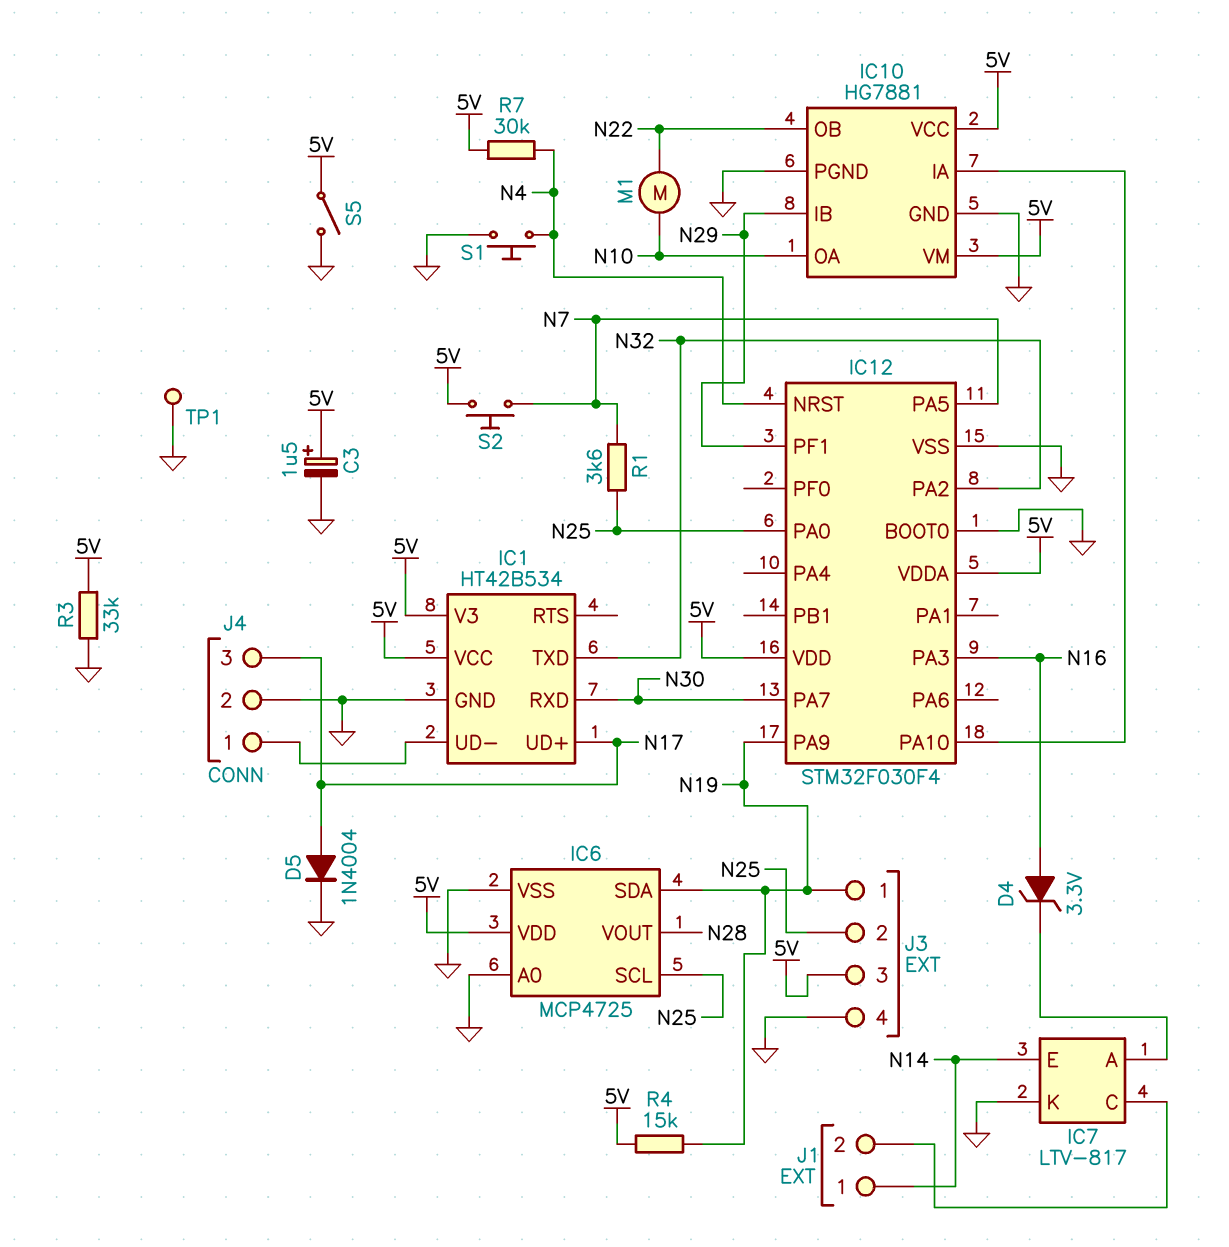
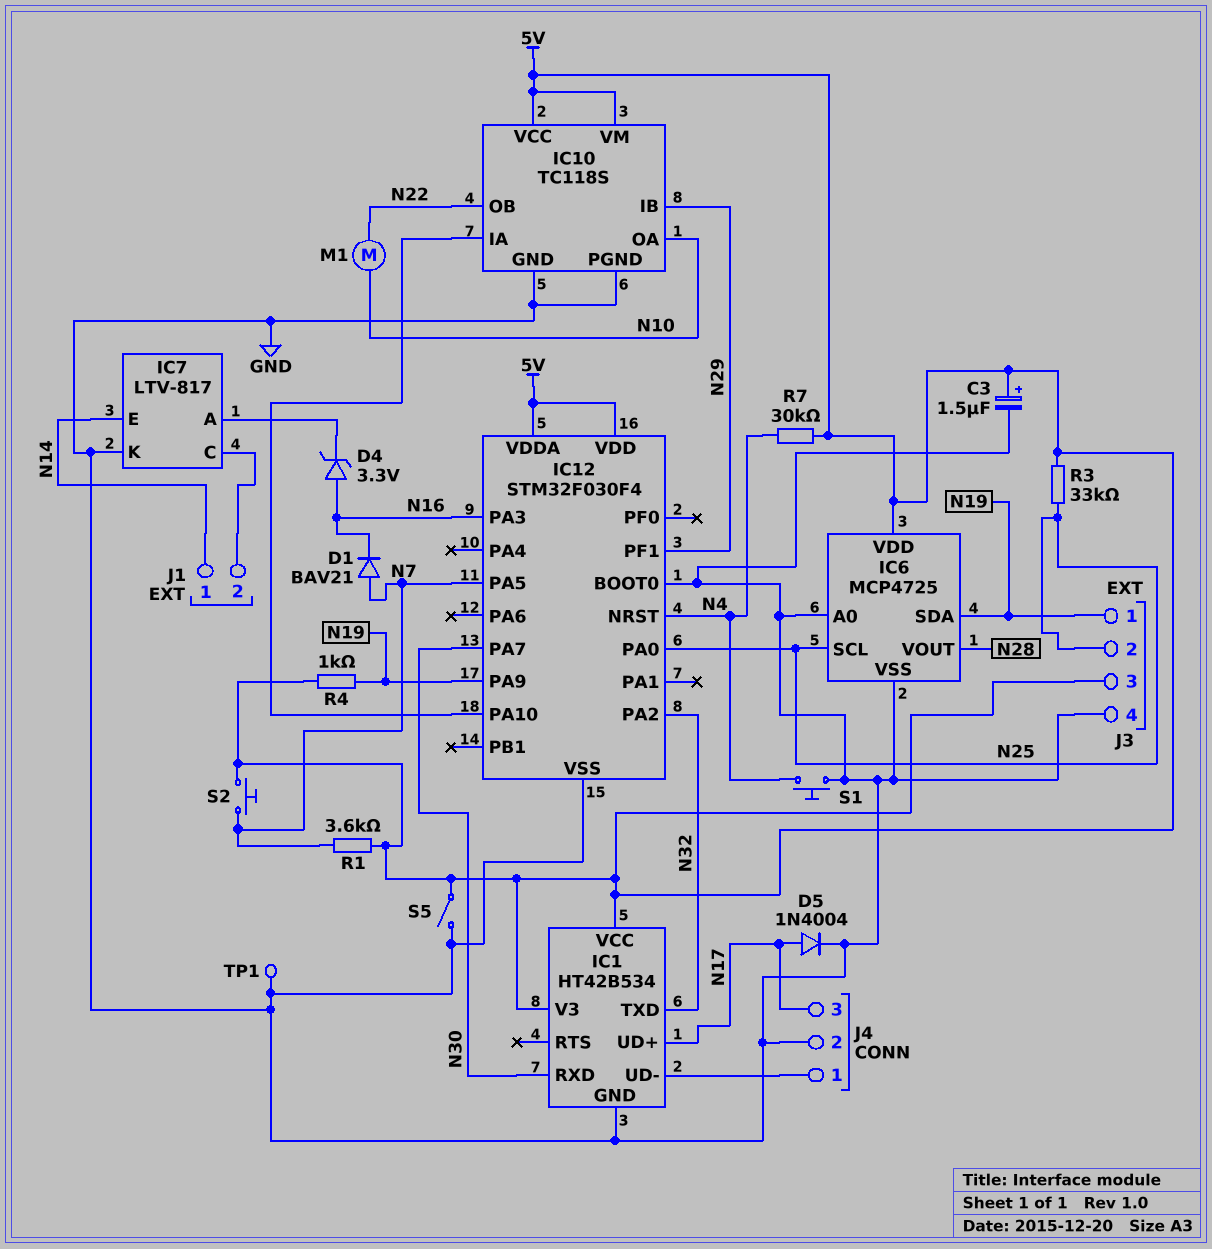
D1: none -> diode BAV21 (A N7, K N16)
IC10: HG7881 -> TC118S
R1: 3.6k (N7, N25) -> 3.6k (5V, N7)
R3: 33k (5V, GND) -> 33k (5V, N25)
R4: 15k (5V, N19) -> 1k (5V, N19)

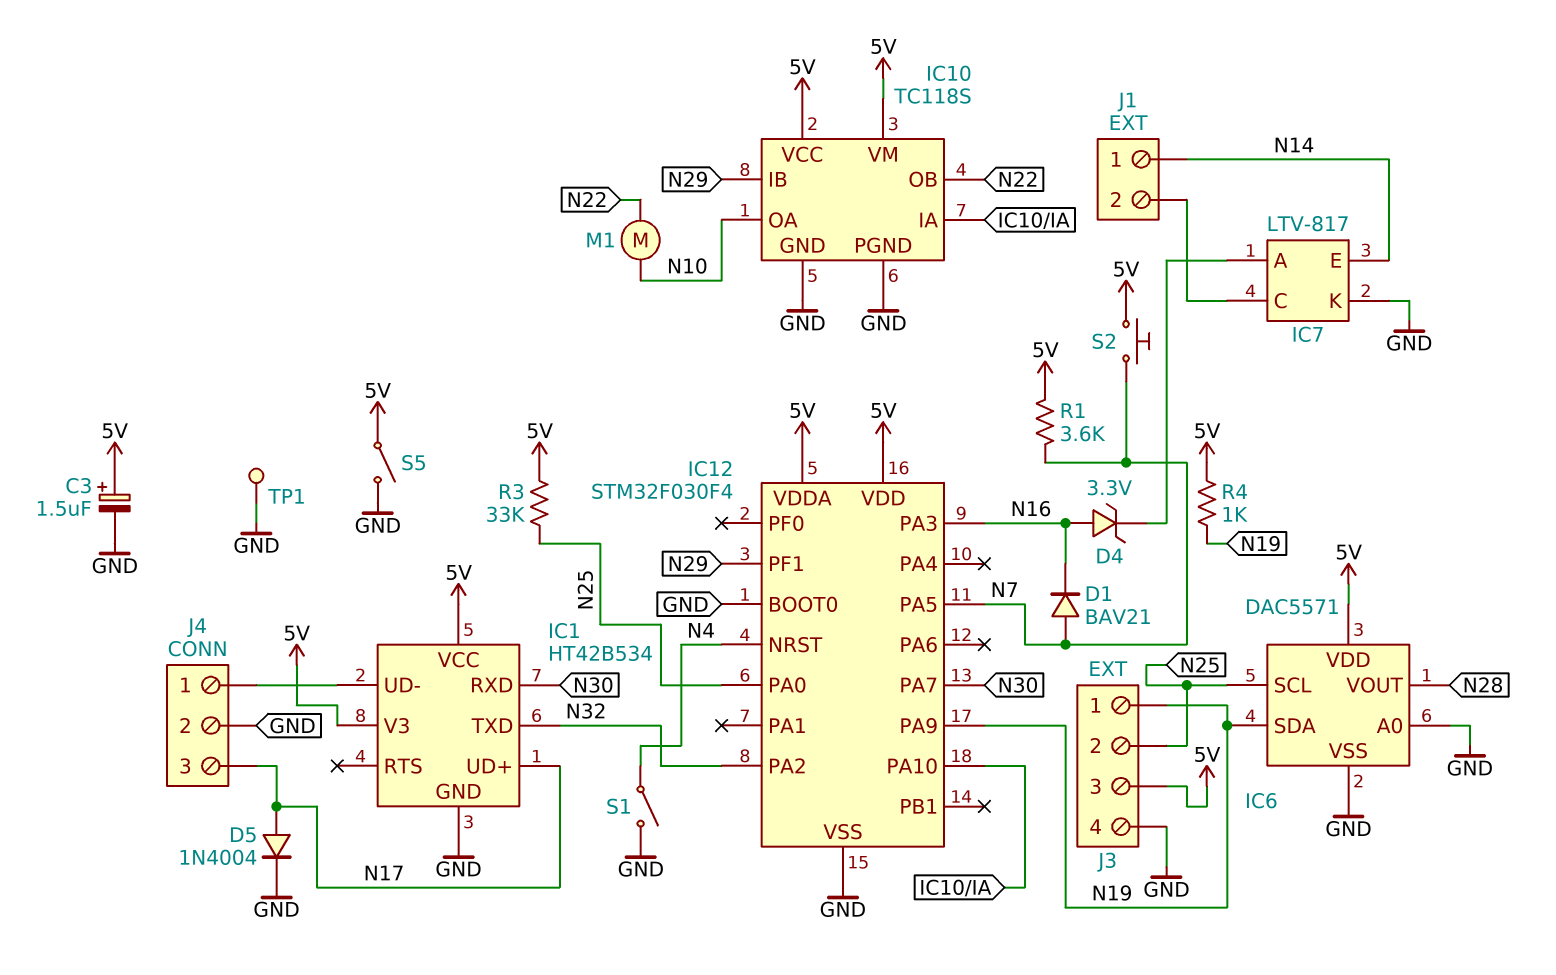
IC6: MCP4725 -> DAC5571
R7: 30k (5V, N4) -> none
S1: button (GND, N4) -> switch (GND, N4)

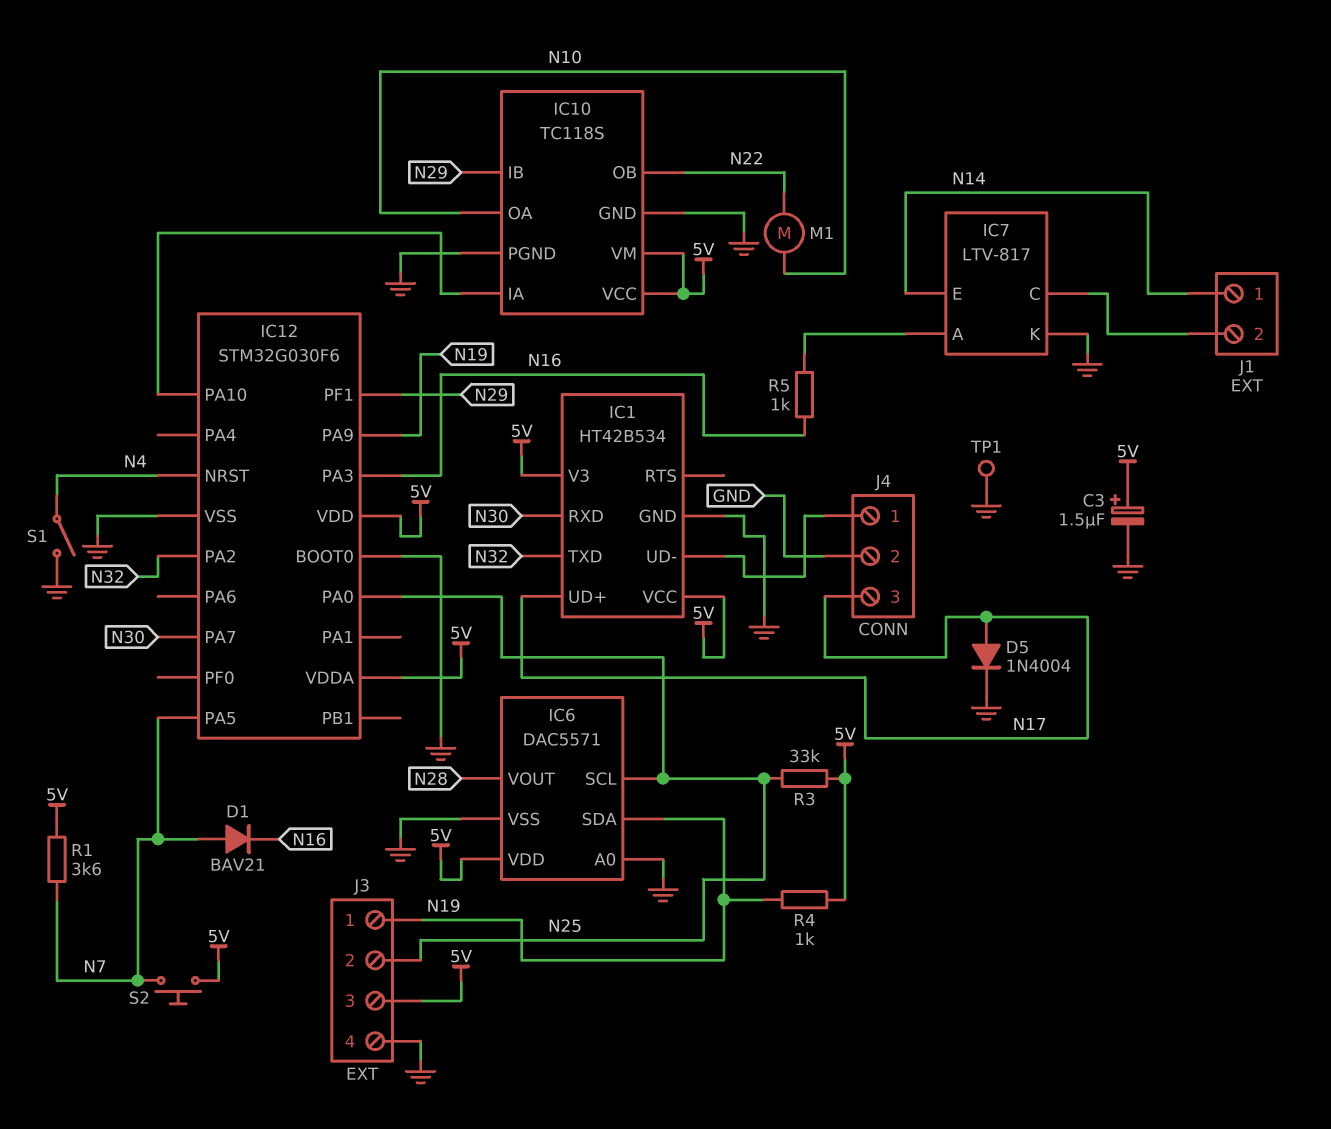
D4: zener 3.3V (A N16, K IC7/A) -> none
IC12: STM32F030F4 -> STM32G030F6
R5: none -> 1k (IC7/A, N16)
S5: switch (5V, GND) -> none

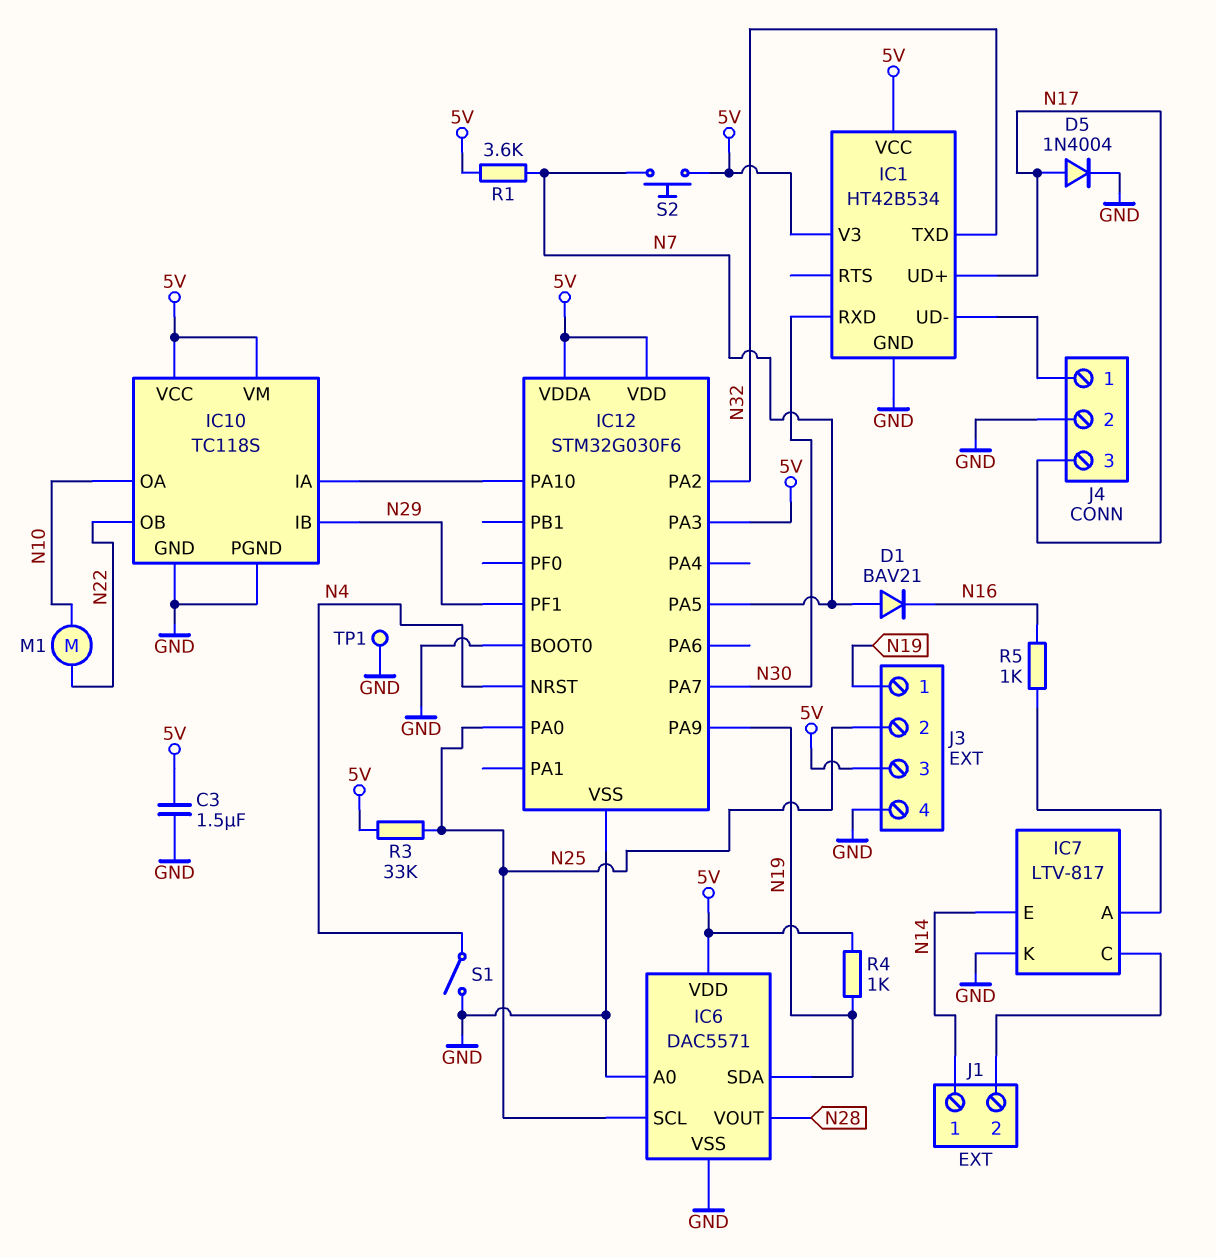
C3: 1.5uF (plus 5V, minus GND) -> 1.5uF (5V, GND)
IC12 pin PA3: N16 -> 5V

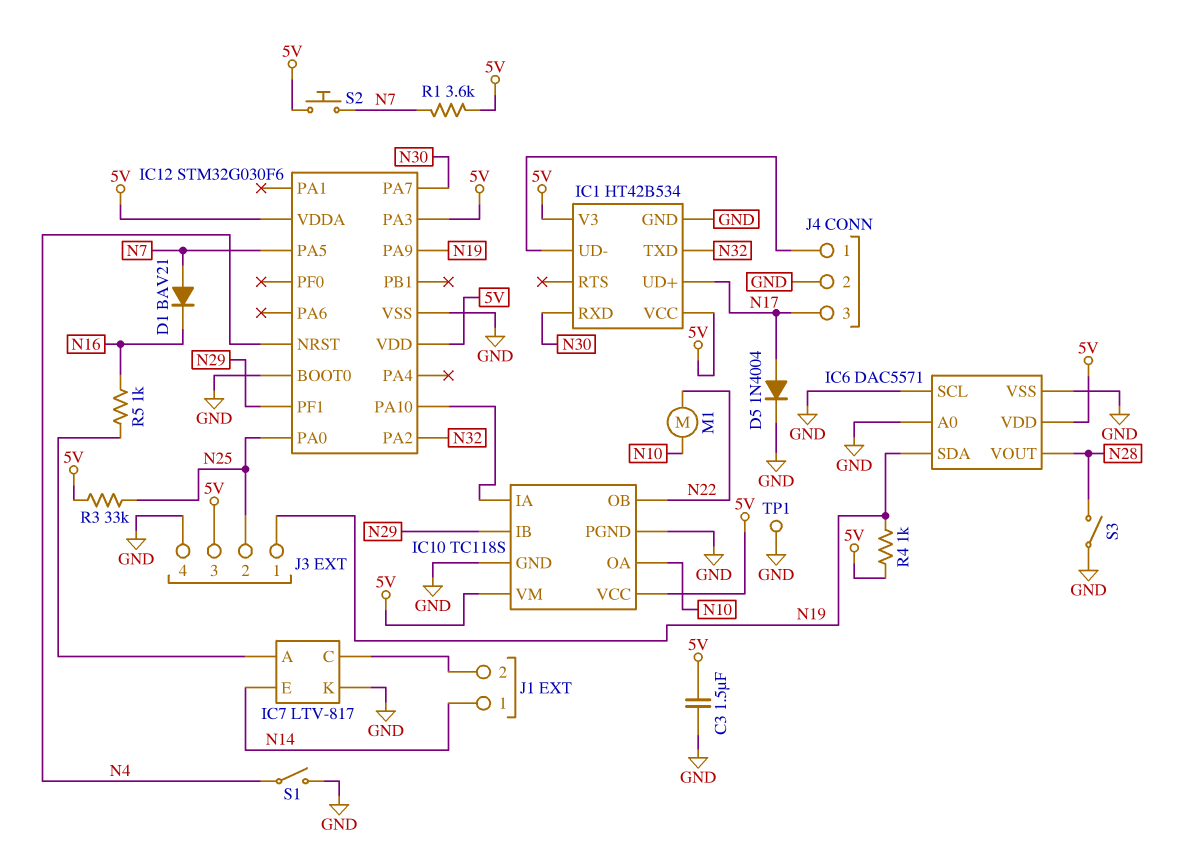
IC6 pin SCL: N25 -> GND
S3: none -> switch (GND, N28)

